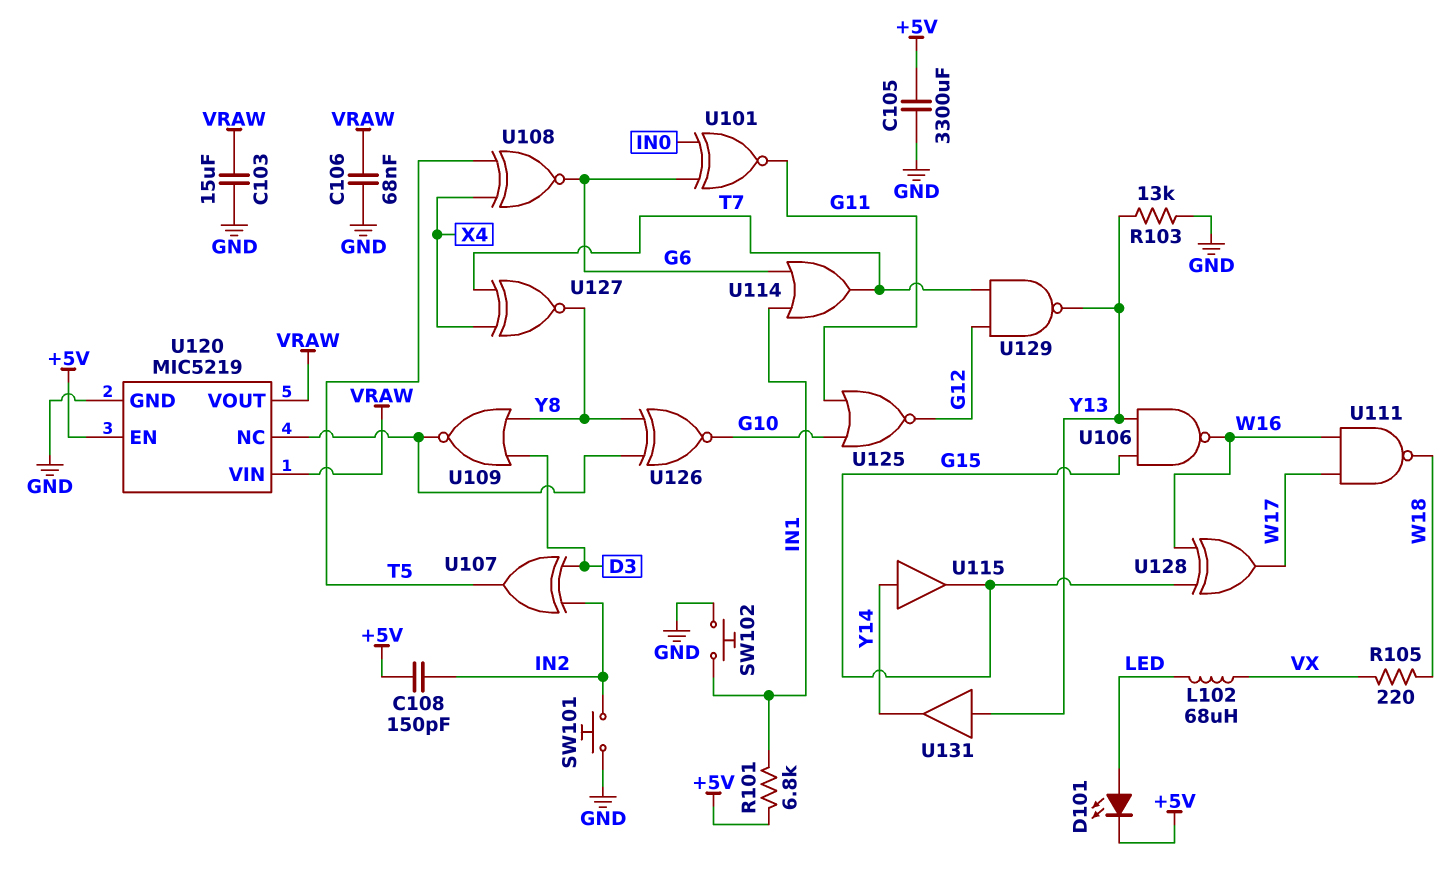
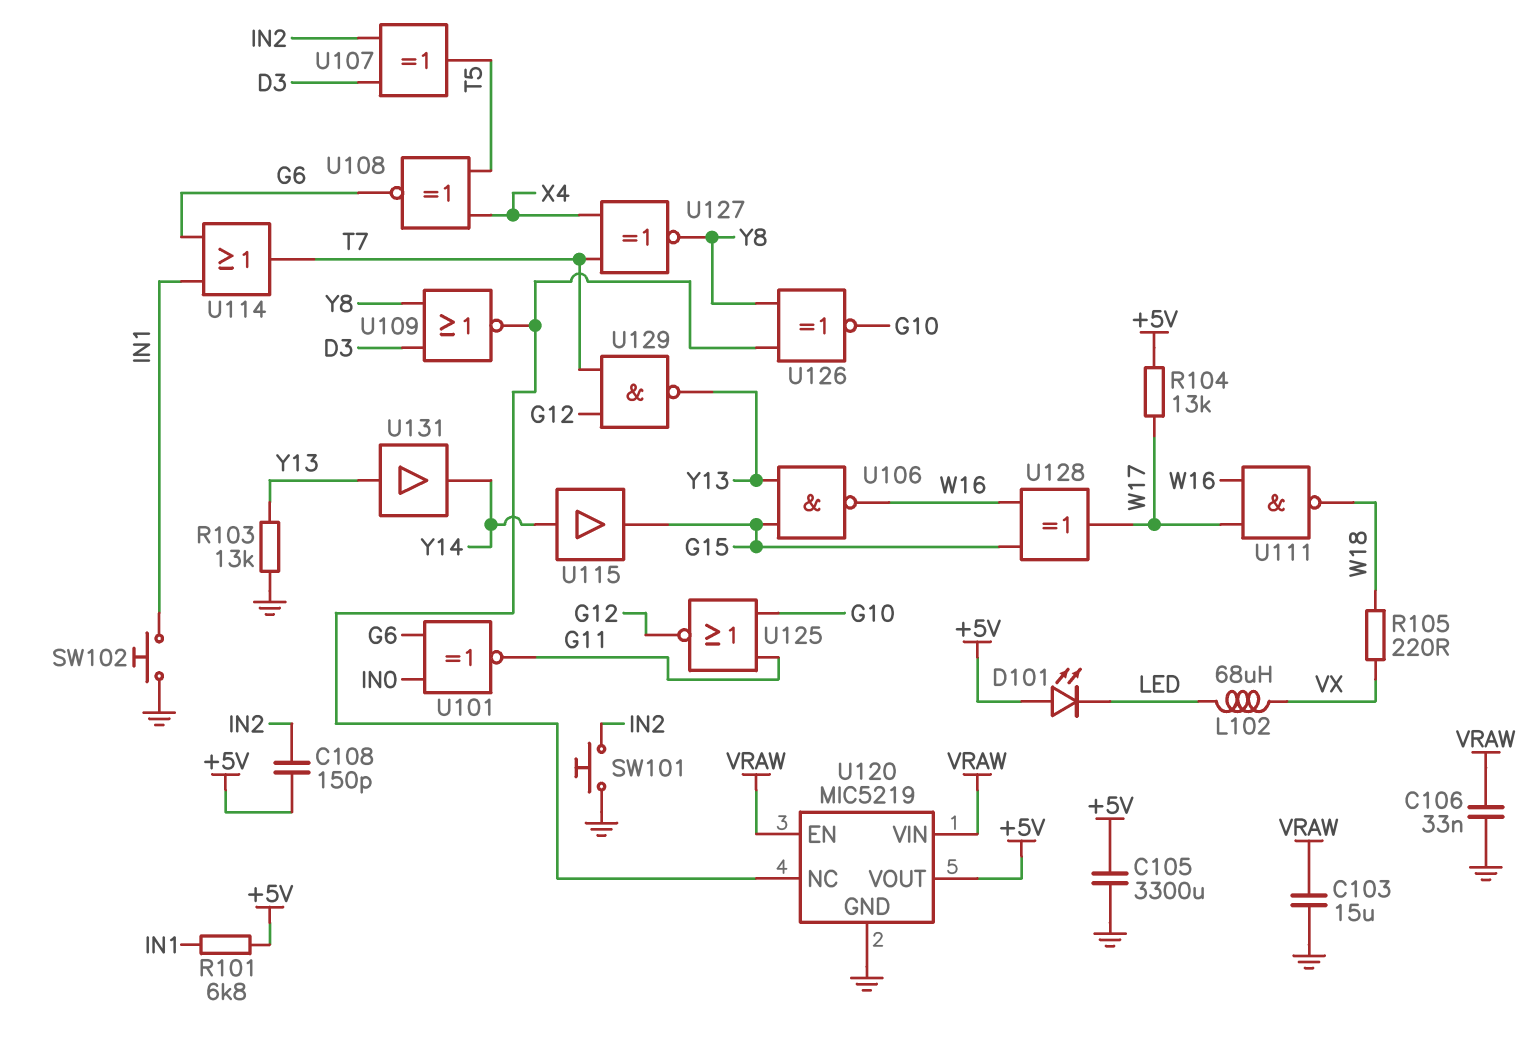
C106: 68nF (GND, VRAW) -> 33nF (GND, VRAW)
D101: LED (A LED, K +5V) -> LED (A +5V, K LED)
R104: none -> 13k (+5V, W17)
U120 pin EN: +5V -> VRAW
U120 pin VOUT: VRAW -> +5V

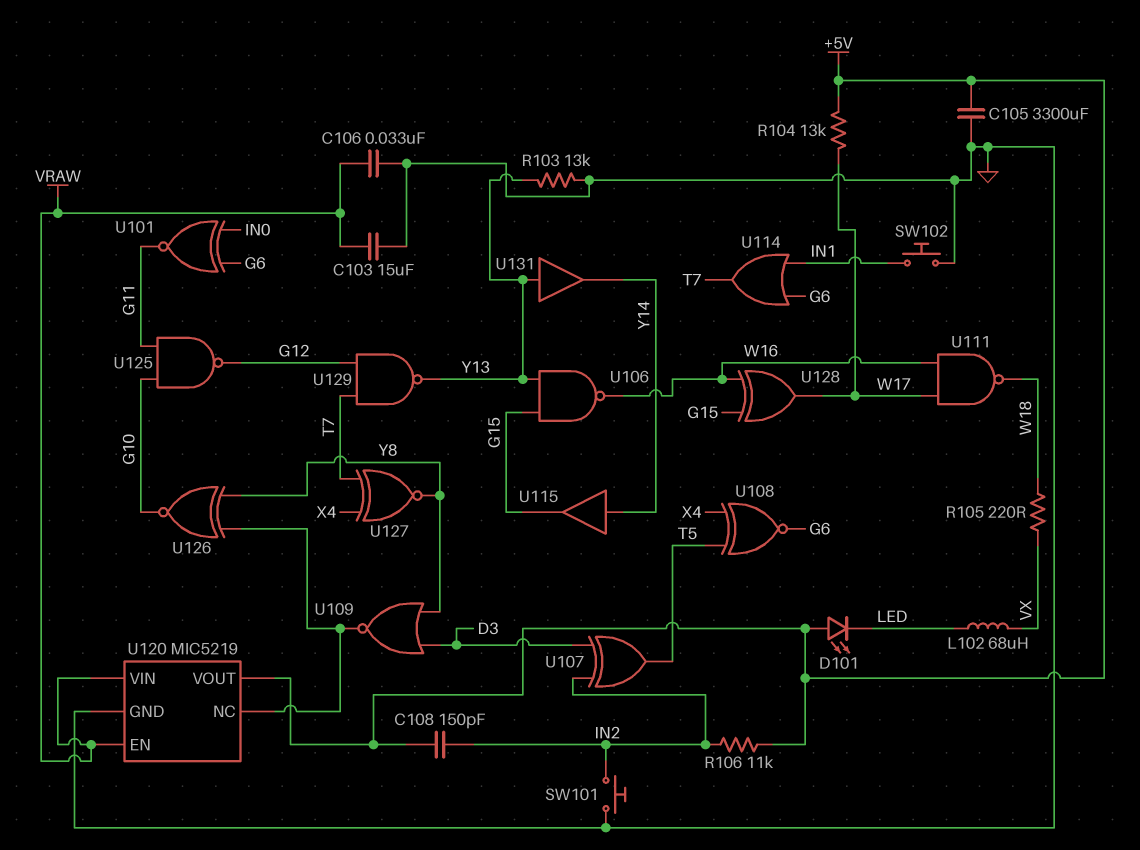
R101: 6.8k (+5V, IN1) -> none
R106: none -> 11k (+5V, IN2)
U125: NOR (in G10, in G11, out G12) -> NAND (in G10, in G11, out G12)

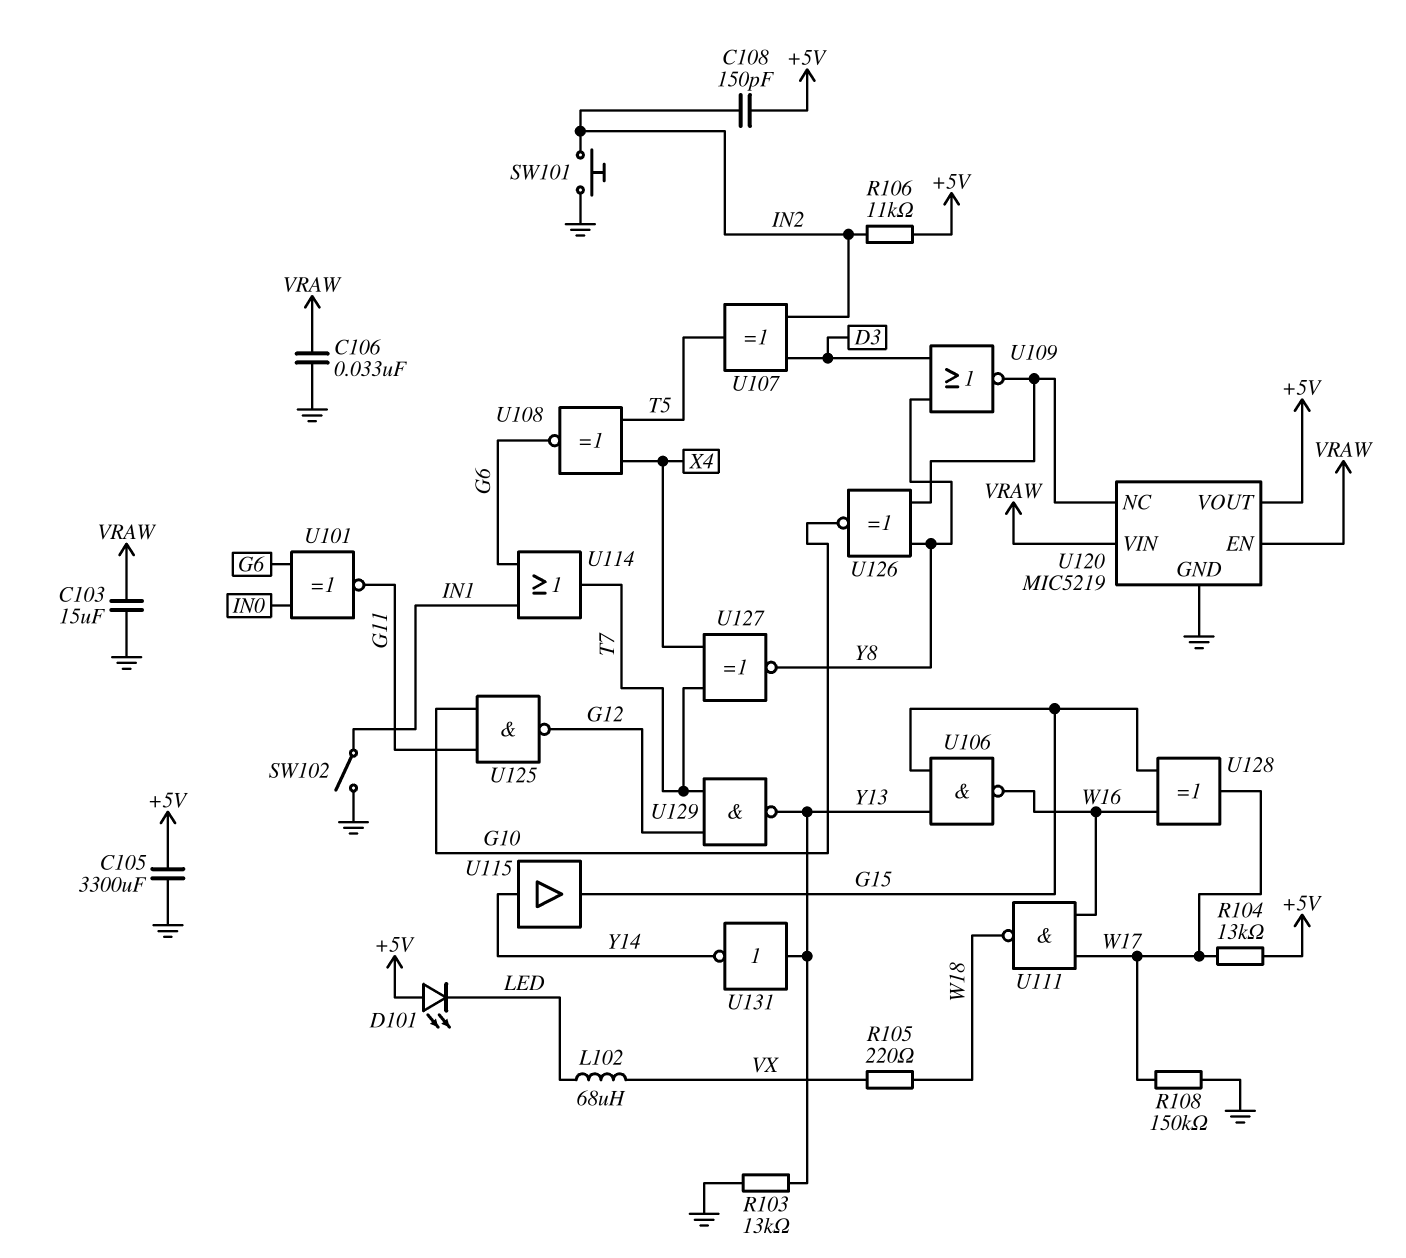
R108: none -> 150k (GND, W17)
SW102: button (GND, IN1) -> switch (GND, IN1)
U131: buffer (in Y13, out Y14) -> NOT (in Y13, out Y14)

